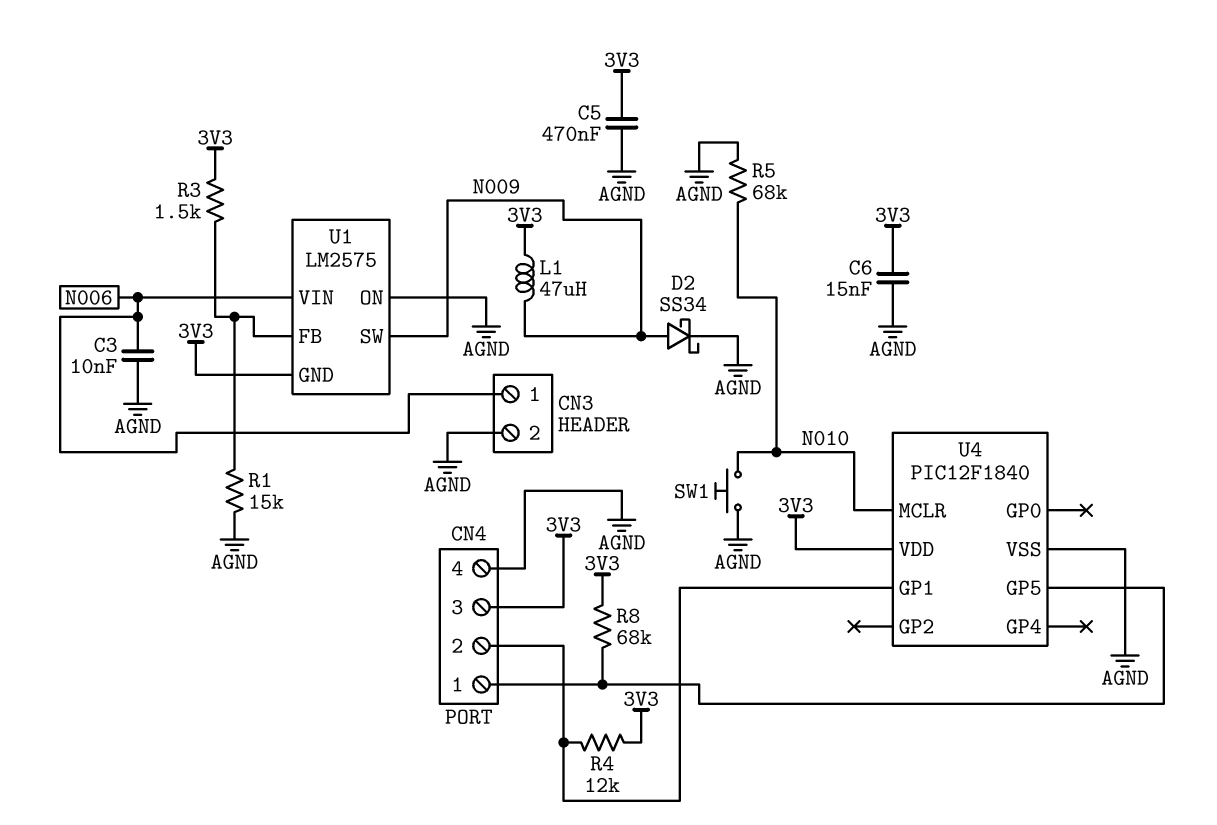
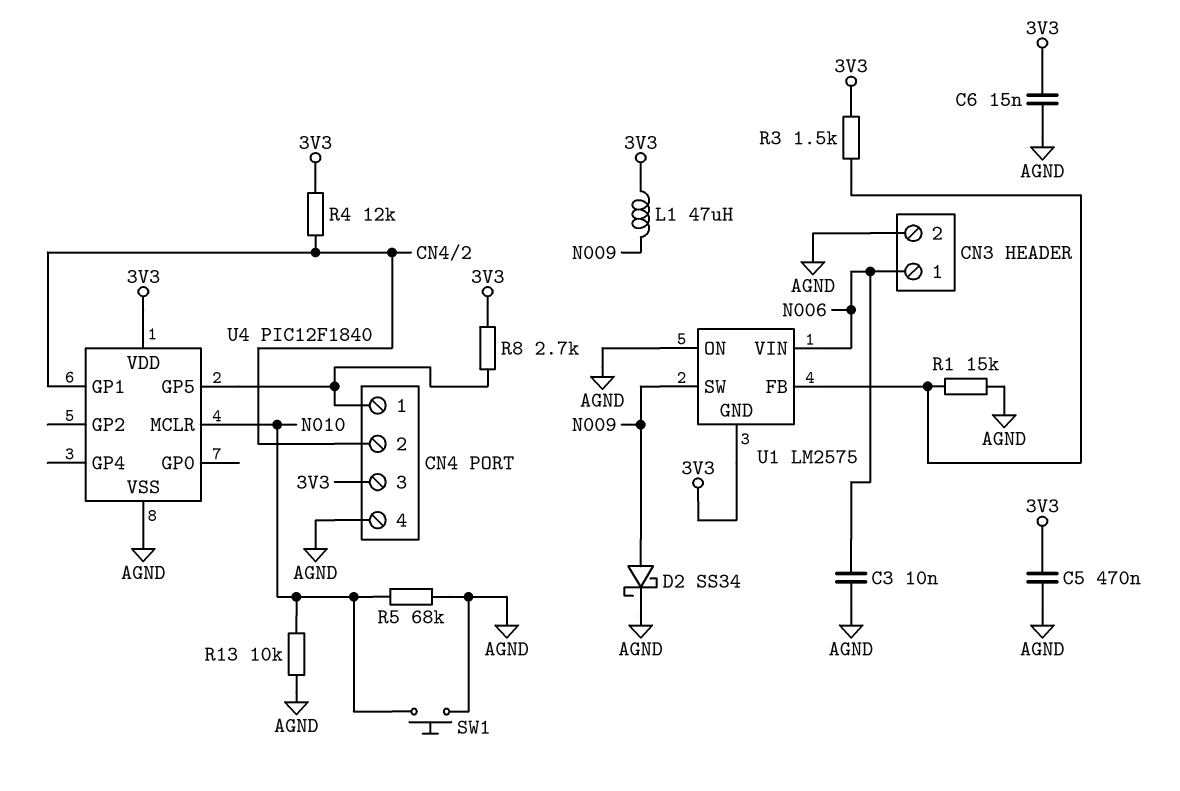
R8: 68k (3V3, CN4/1) -> 2.7k (3V3, CN4/1)
R13: none -> 10k (AGND, N010)

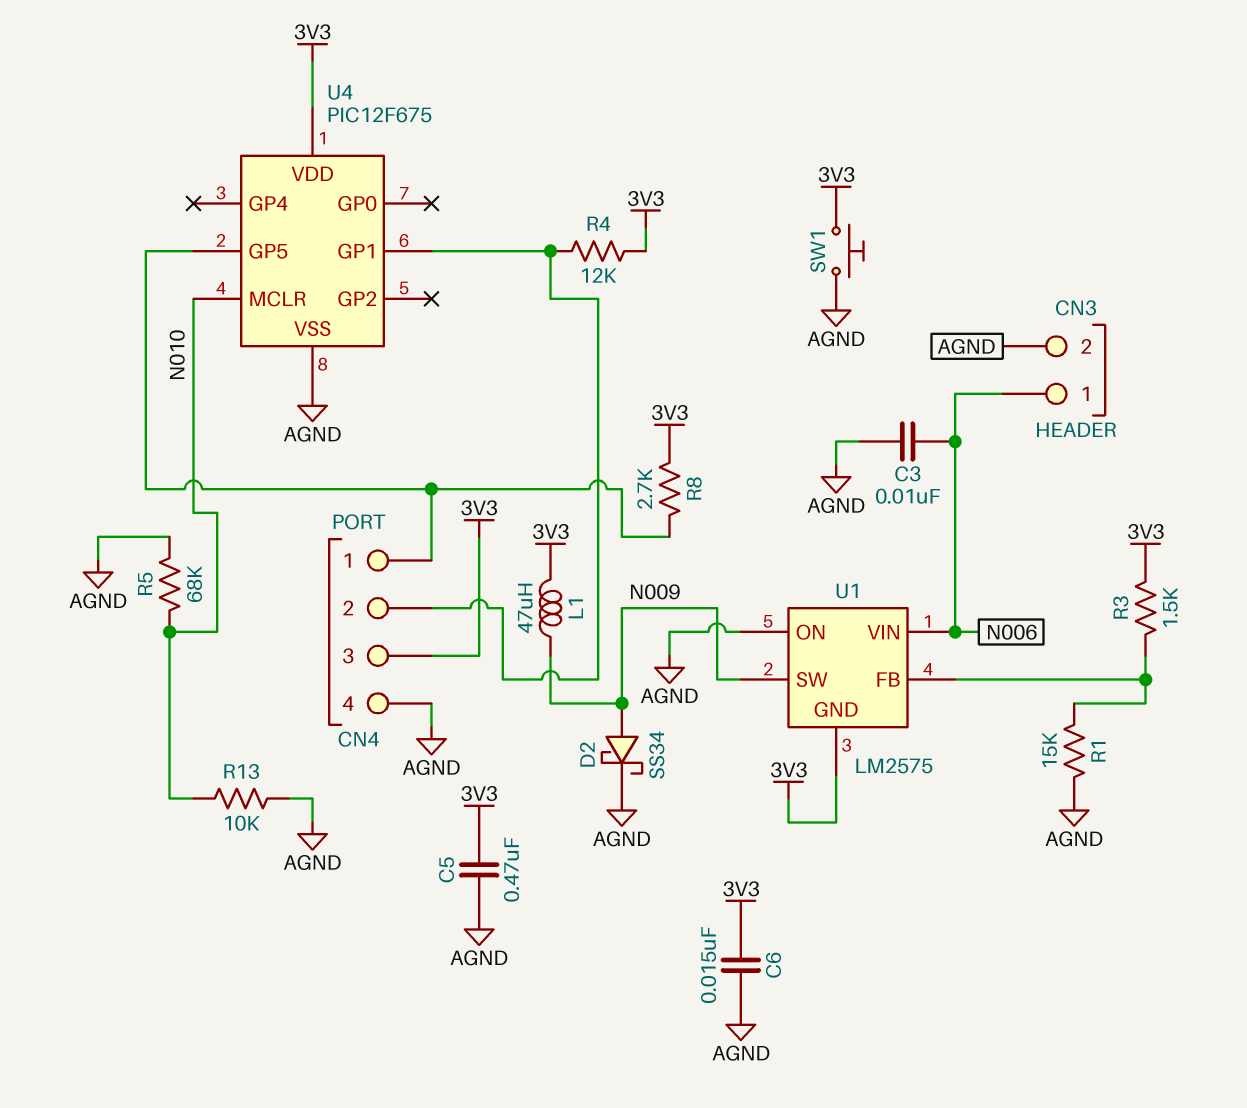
SW1: button (AGND, N010) -> button (3V3, AGND)
U4: PIC12F1840 -> PIC12F675

